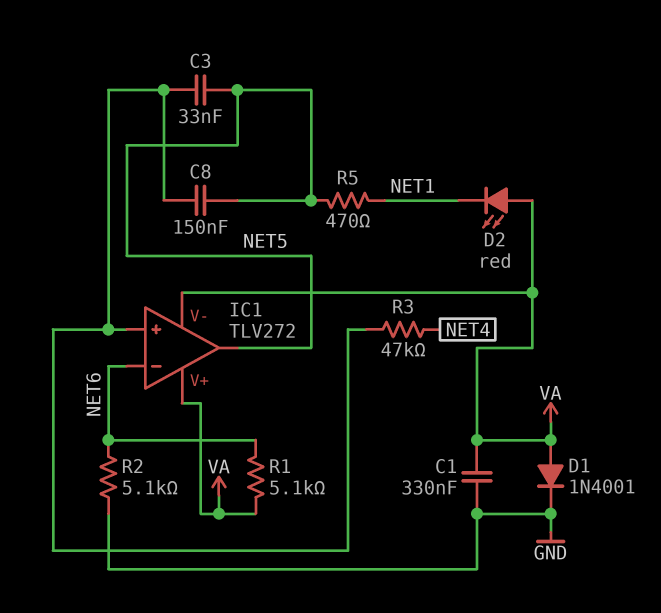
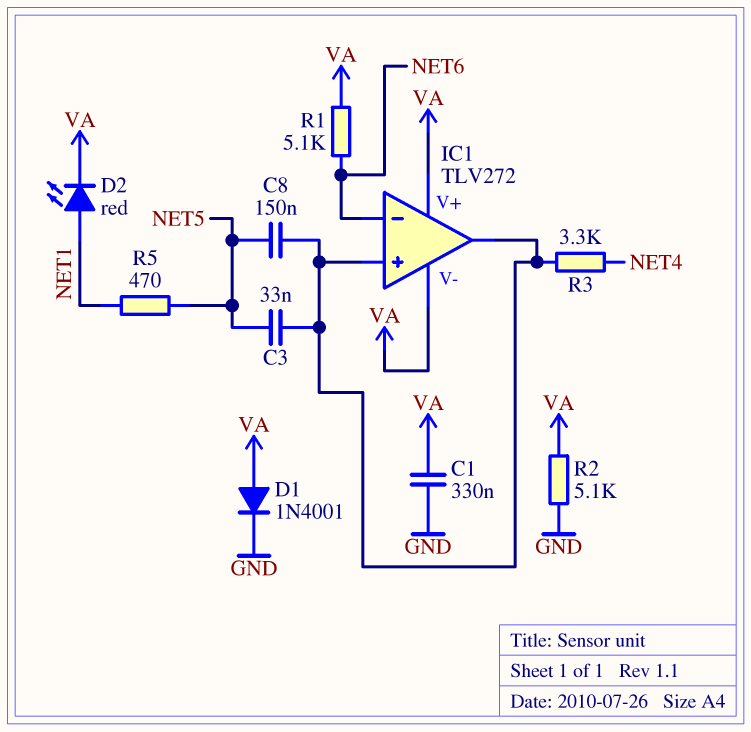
D2: LED red (A VA, K NET1) -> LED red (A NET1, K VA)
IC1 pin out: NET5 -> IC1/in+
R2: 5.1k (GND, NET6) -> 5.1k (GND, VA)
R3: 47k (IC1/in+, NET4) -> 3.3k (IC1/in+, NET4)

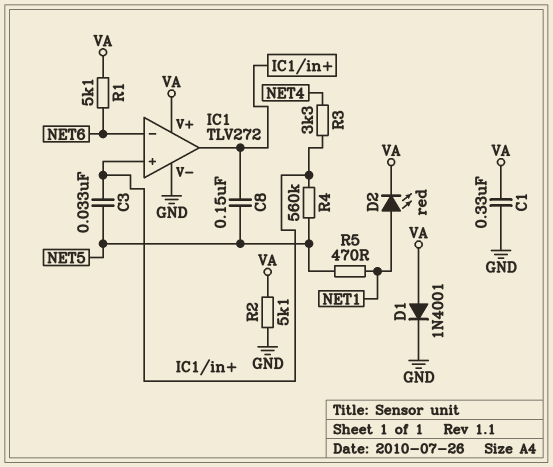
IC1 pin V-: VA -> GND
R4: none -> 560k (IC1/in+, NET5)

